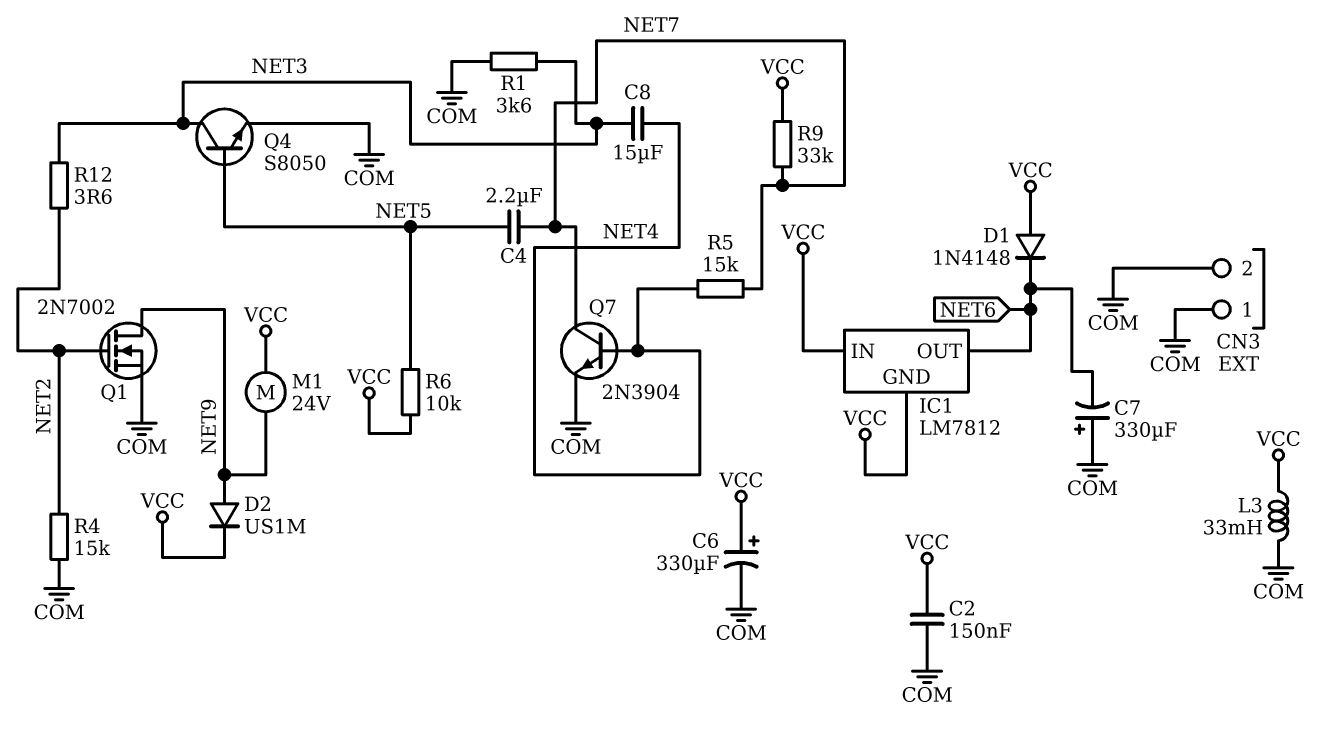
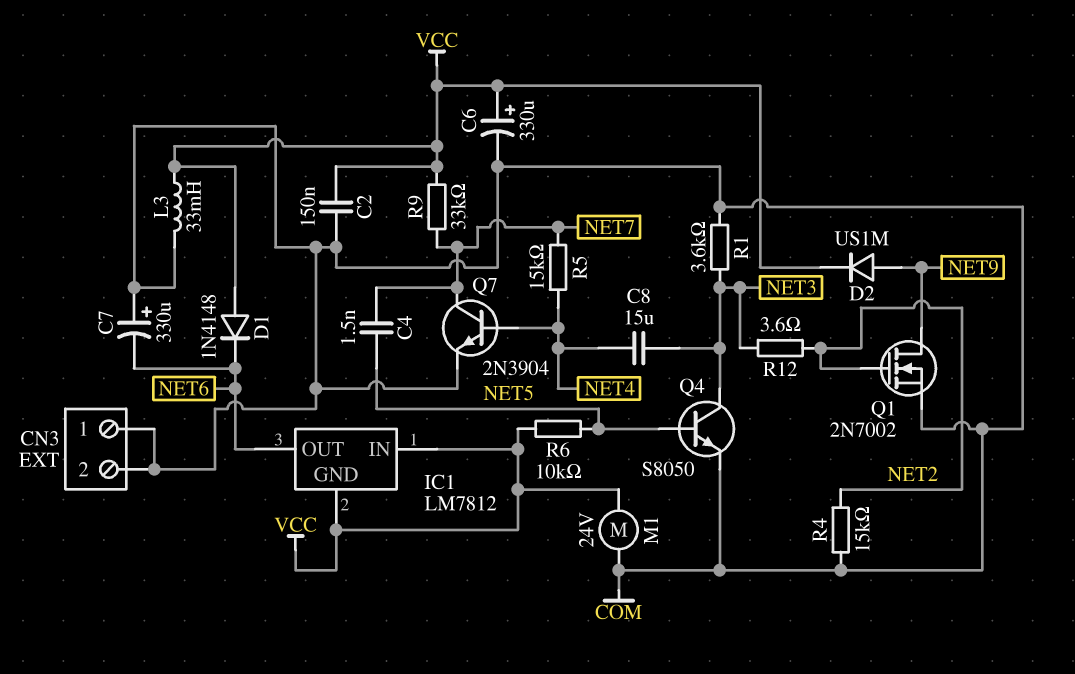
C4: 2.2uF (NET5, NET7) -> 1.5nF (NET5, NET7)
M1: motor 24V (NET9, VCC) -> motor 24V (COM, VCC)

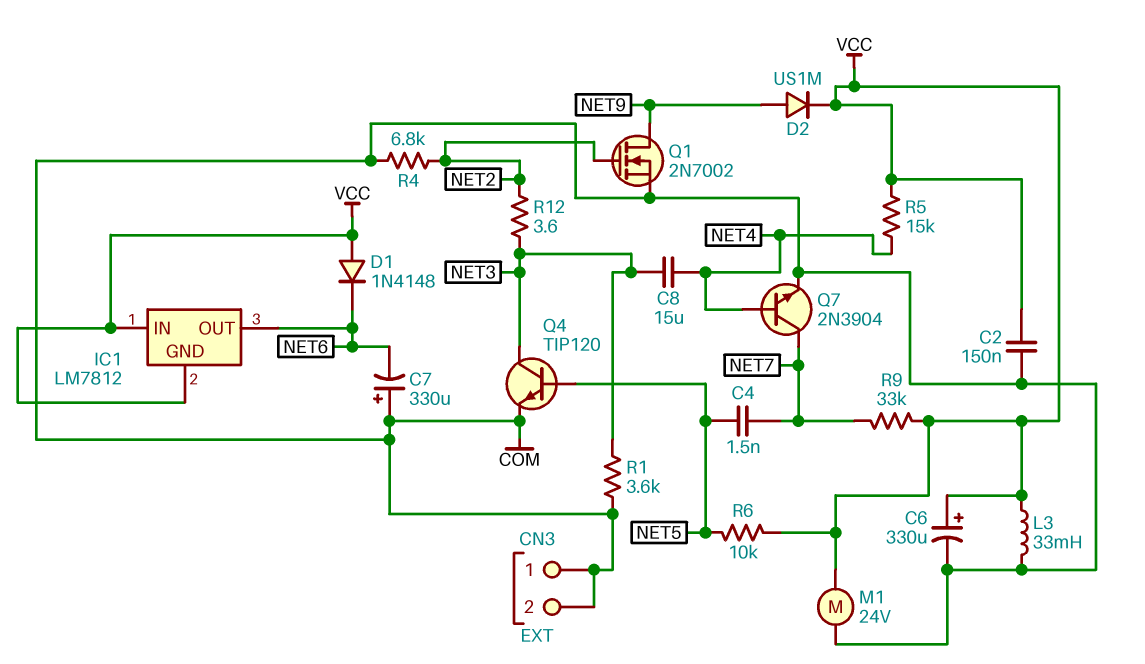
Q4: NPN S8050 (B NET5, C NET3, E COM) -> NPN TIP120 (B NET5, C NET3, E COM)
R4: 15k (COM, NET2) -> 6.8k (COM, NET2)
R5: 15k (NET4, NET7) -> 15k (NET4, VCC)

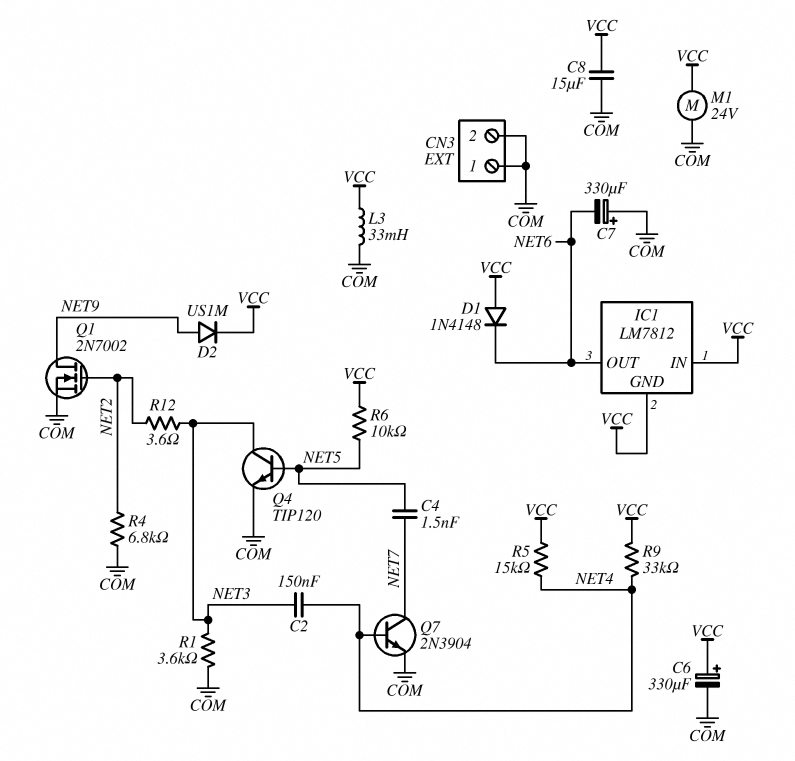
C2: 150nF (COM, VCC) -> 150nF (NET3, NET4)
C8: 15uF (NET3, NET4) -> 15uF (COM, VCC)
R9: 33k (NET7, VCC) -> 33k (NET4, VCC)

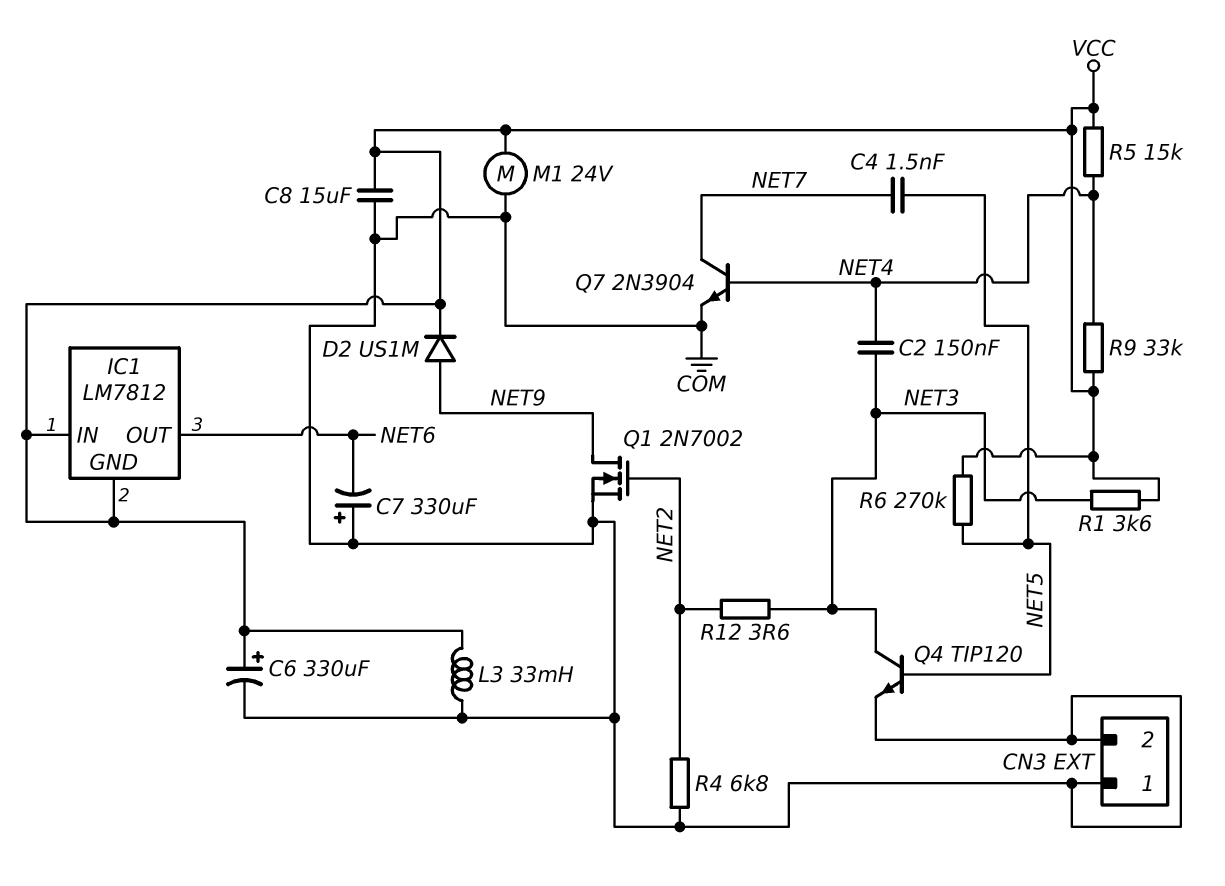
D1: diode 1N4148 (A VCC, K NET6) -> none
R1: 3.6k (COM, NET3) -> 3.6k (NET3, VCC)
R6: 10k (NET5, VCC) -> 270k (NET5, VCC)

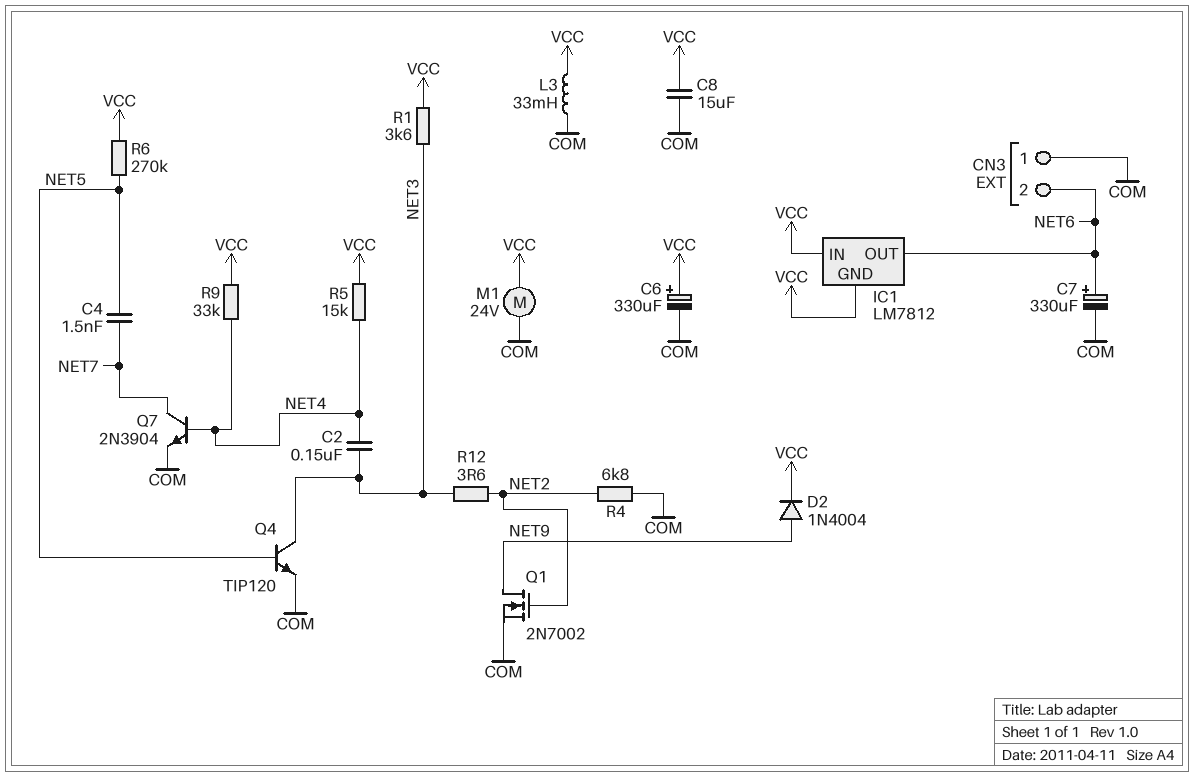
C7: 330uF (plus COM, minus NET6) -> 330uF (plus NET6, minus COM)
CN3 pin 2: COM -> NET6
D2: diode US1M (A NET9, K VCC) -> diode 1N4004 (A NET9, K VCC)

